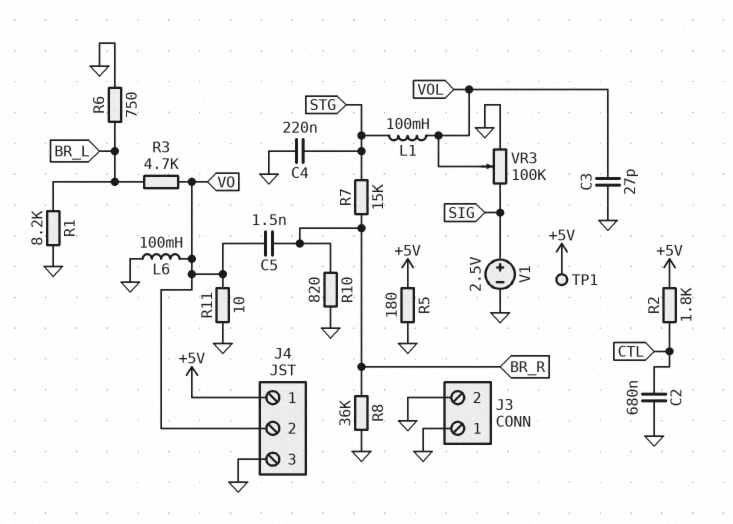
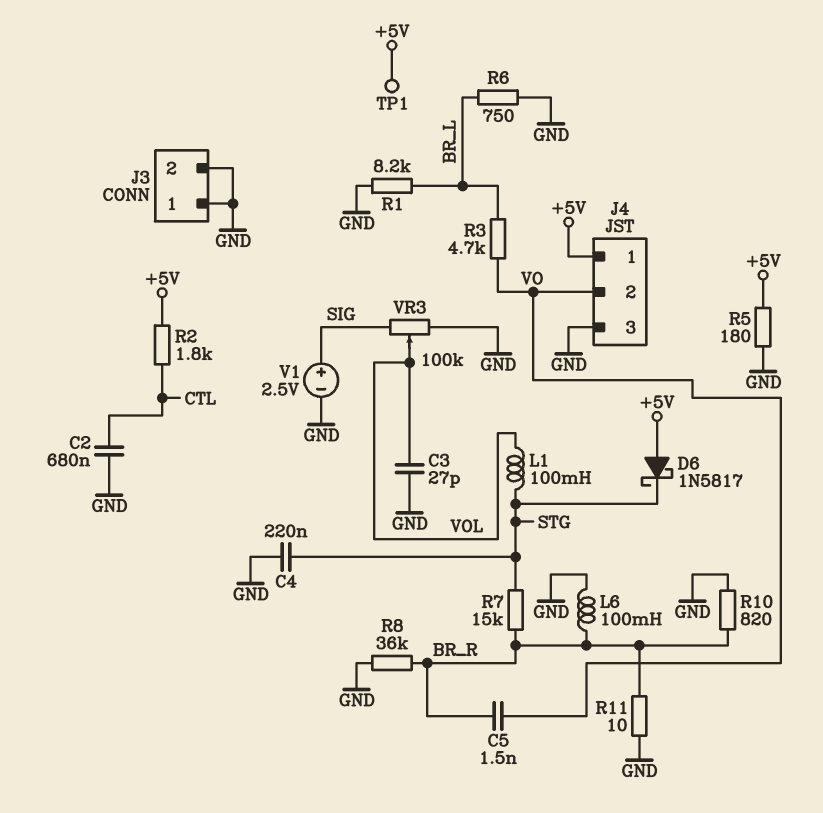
D6: none -> schottky 1N5817 (A +5V, K STG)
L6: 100mH (GND, VO) -> 100mH (BR_R, GND)
R11: 10 (GND, VO) -> 10 (BR_R, GND)

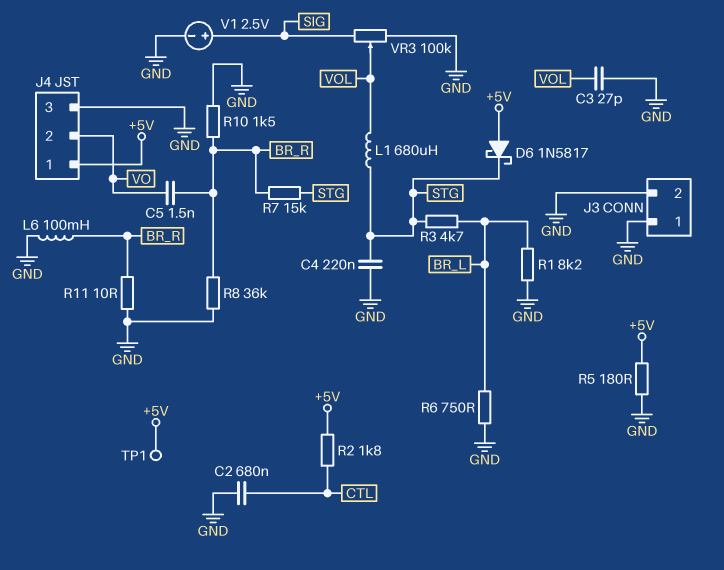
L1: 100mH (STG, VOL) -> 680uH (STG, VOL)
R3: 4.7k (BR_L, VO) -> 4.7k (BR_L, STG)
R10: 820 (BR_R, GND) -> 1.5k (BR_R, GND)

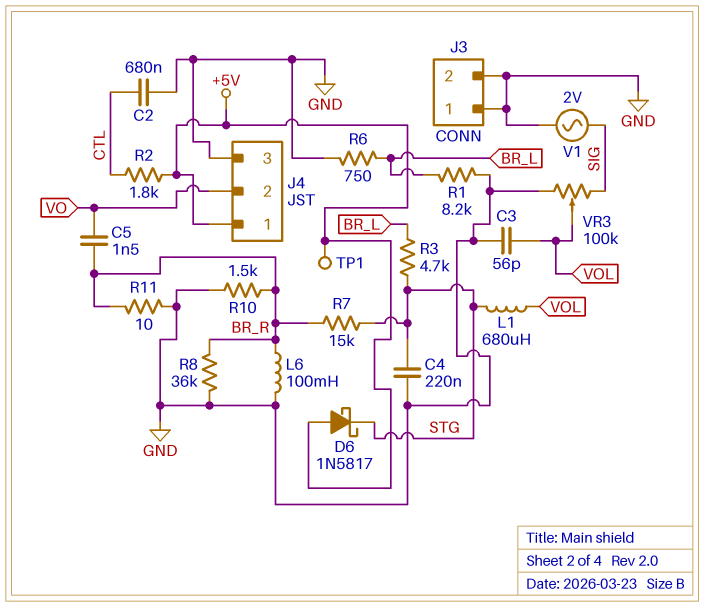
C3: 27pF (GND, VOL) -> 56pF (GND, VOL)
R5: 180 (+5V, GND) -> none
V1: 2.5V (plus SIG, minus GND) -> AC 2V (GND, SIG)

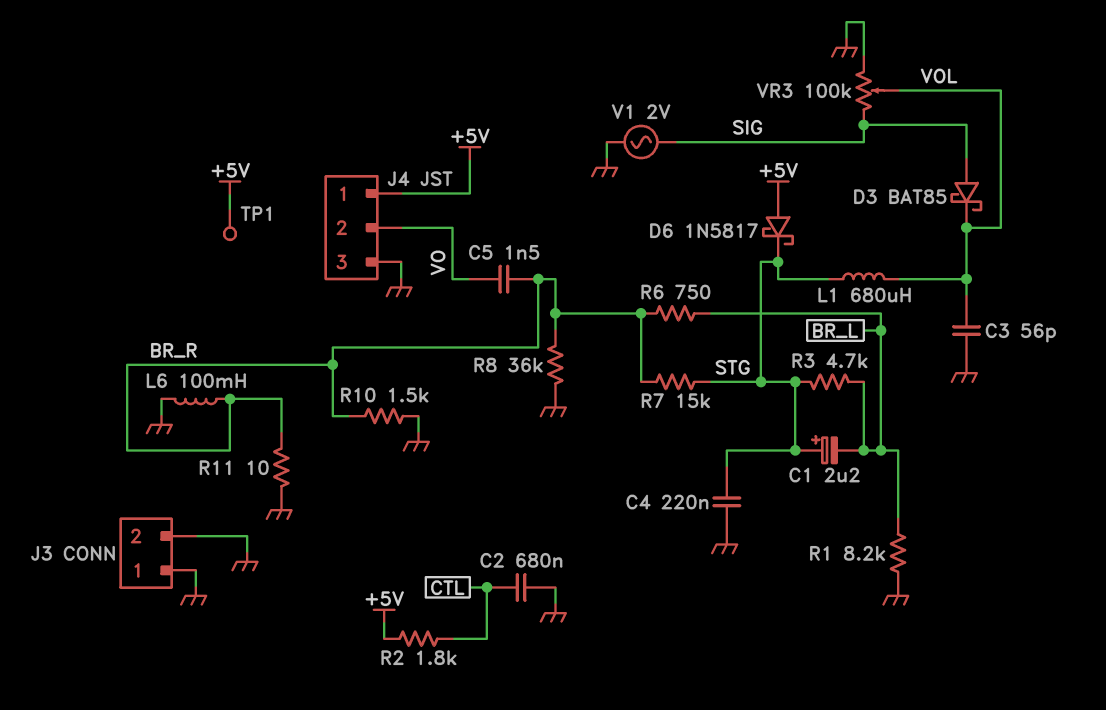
C1: none -> 2.2uF (plus STG, minus BR_L)
D3: none -> schottky BAT85 (A SIG, K VOL)
R6: 750 (BR_L, GND) -> 750 (BR_L, BR_R)

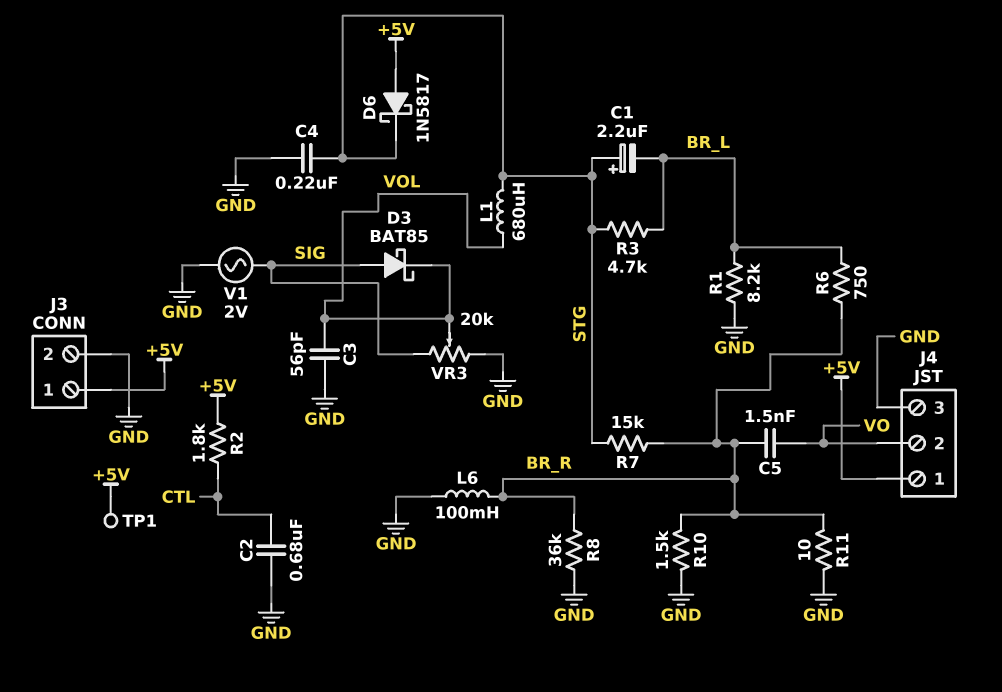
J3 pin 1: GND -> +5V
VR3: 100k (GND, SIG, wiper VOL) -> 20k (GND, SIG, wiper VOL)

